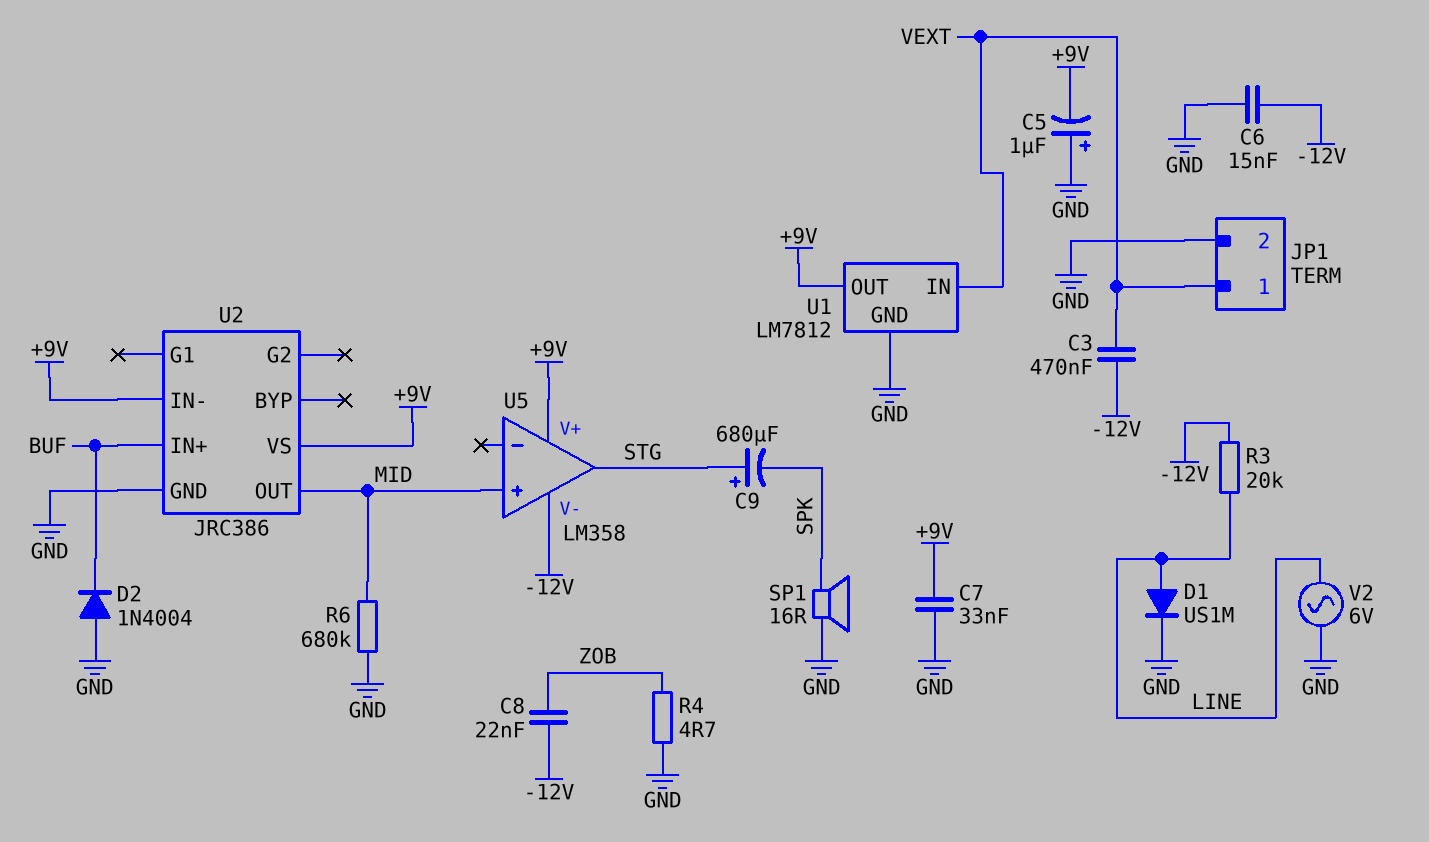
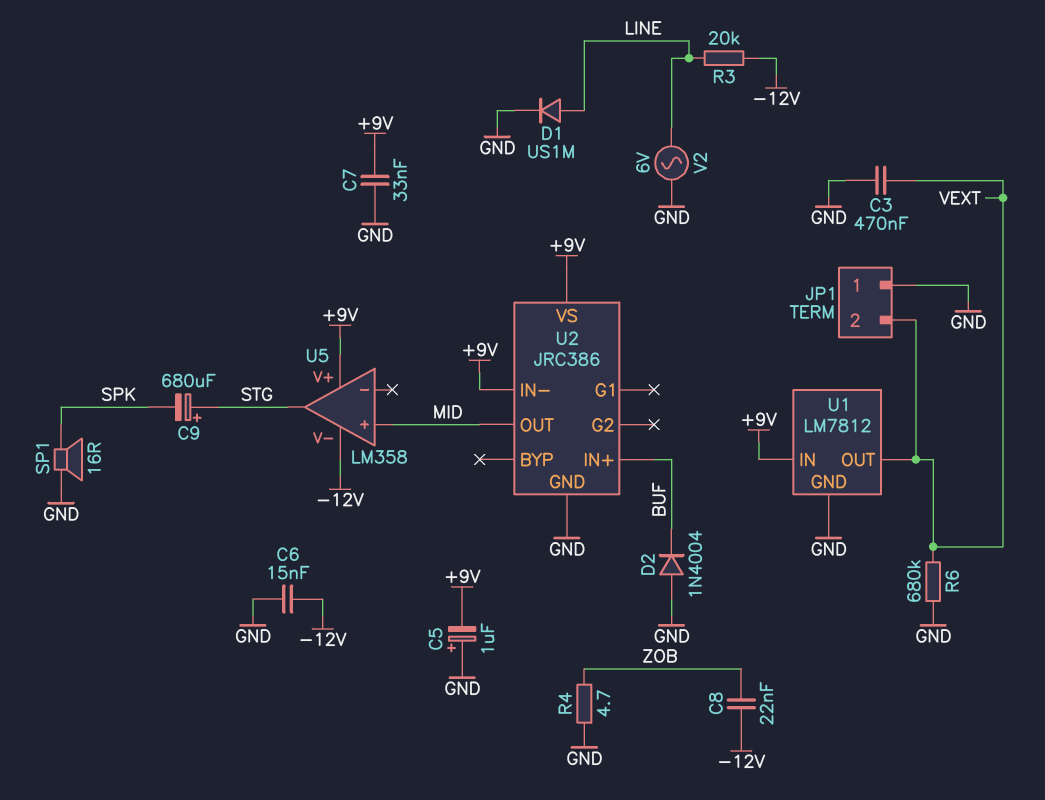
C3: 470nF (-12V, VEXT) -> 470nF (GND, VEXT)
JP1 pin 1: VEXT -> GND
JP1 pin 2: GND -> VEXT
R6: 680k (GND, MID) -> 680k (GND, VEXT)
U1 pin IN: VEXT -> +9V
U1 pin OUT: +9V -> VEXT

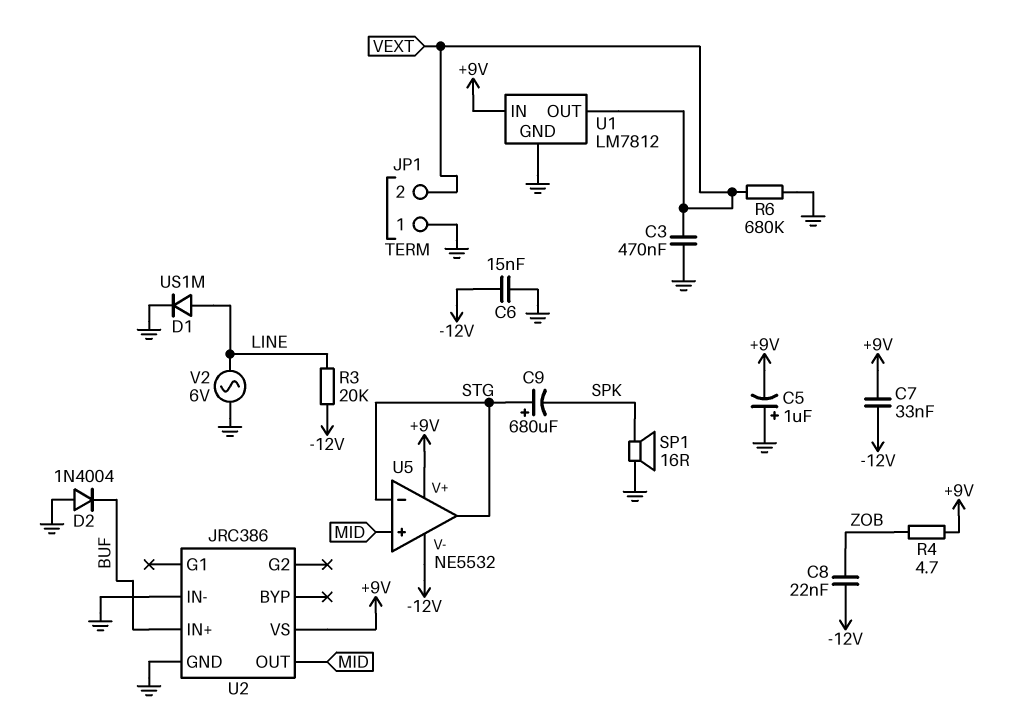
C7: 33nF (+9V, GND) -> 33nF (+9V, -12V)
R4: 4.7 (GND, ZOB) -> 4.7 (+9V, ZOB)
U2 pin IN-: +9V -> GND
U5: LM358 -> NE5532
U5 pin in-: none -> STG

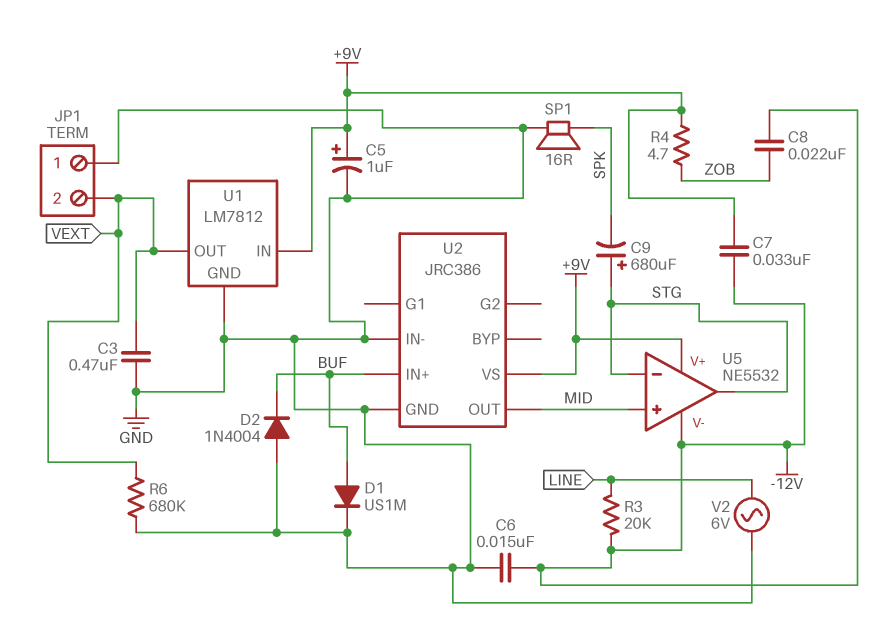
C5: 1uF (plus GND, minus +9V) -> 1uF (plus +9V, minus GND)
D1: diode US1M (A LINE, K GND) -> diode US1M (A BUF, K GND)

